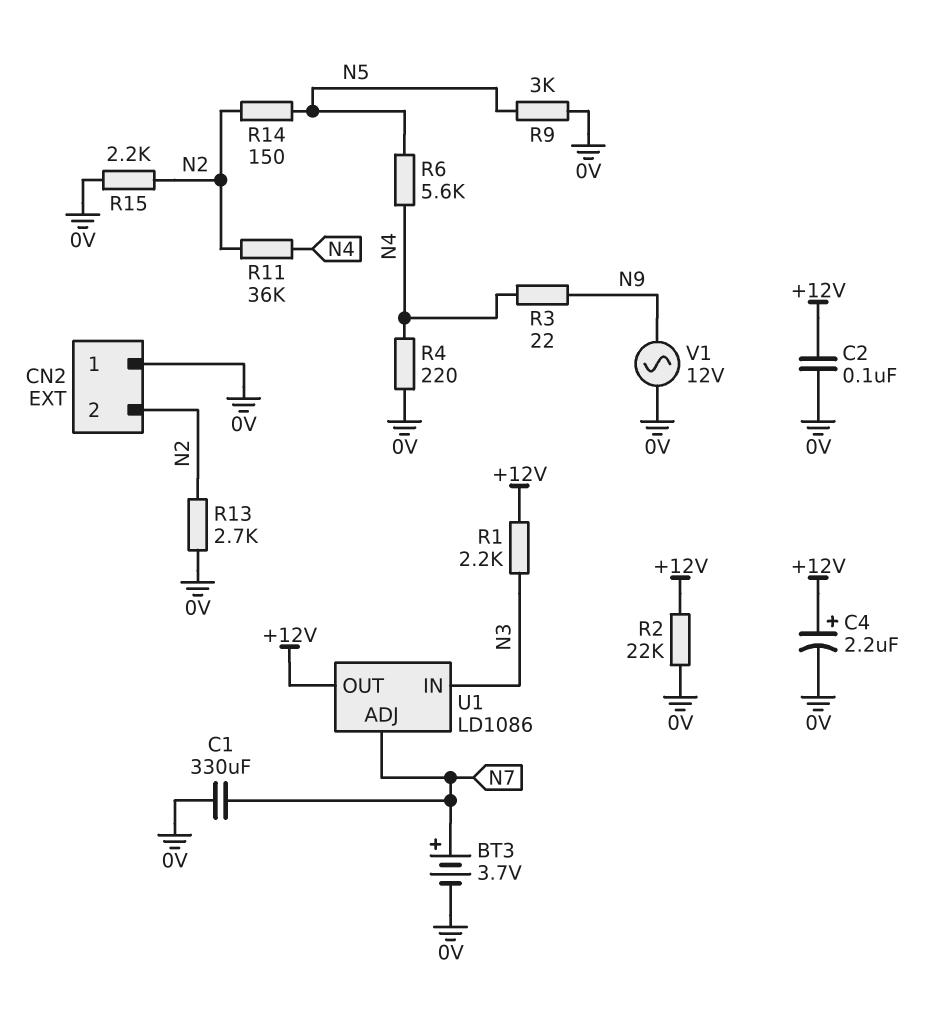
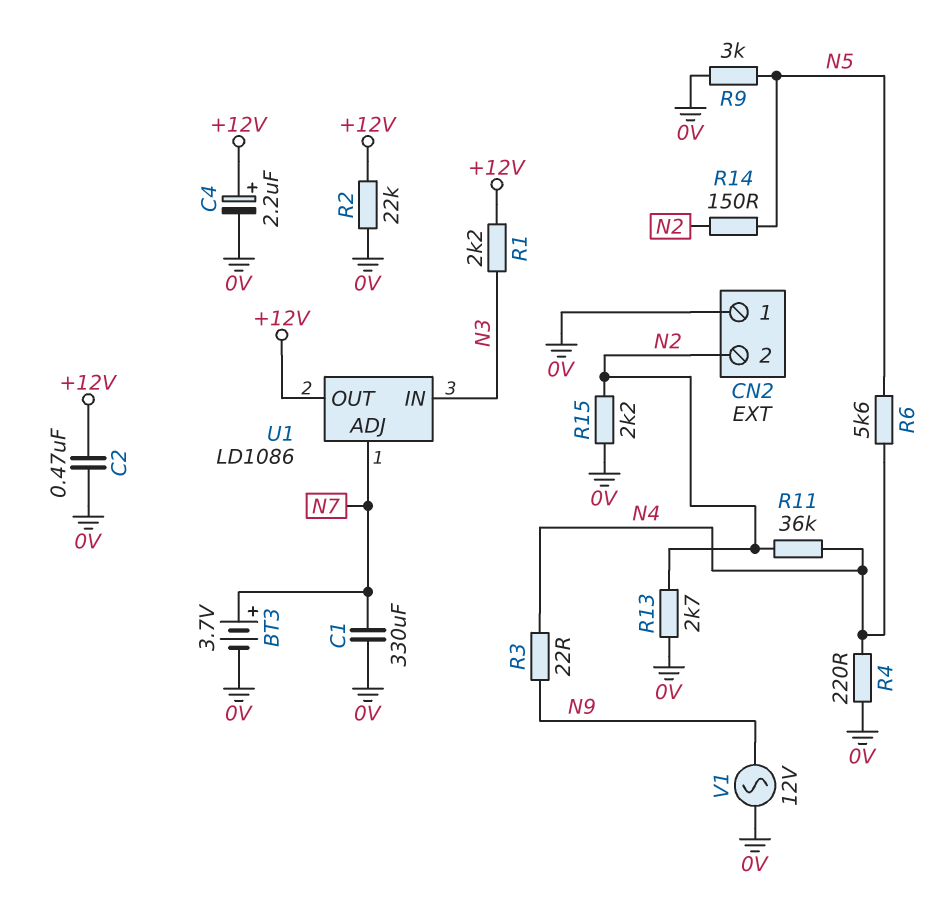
C2: 100nF (+12V, 0V) -> 470nF (+12V, 0V)

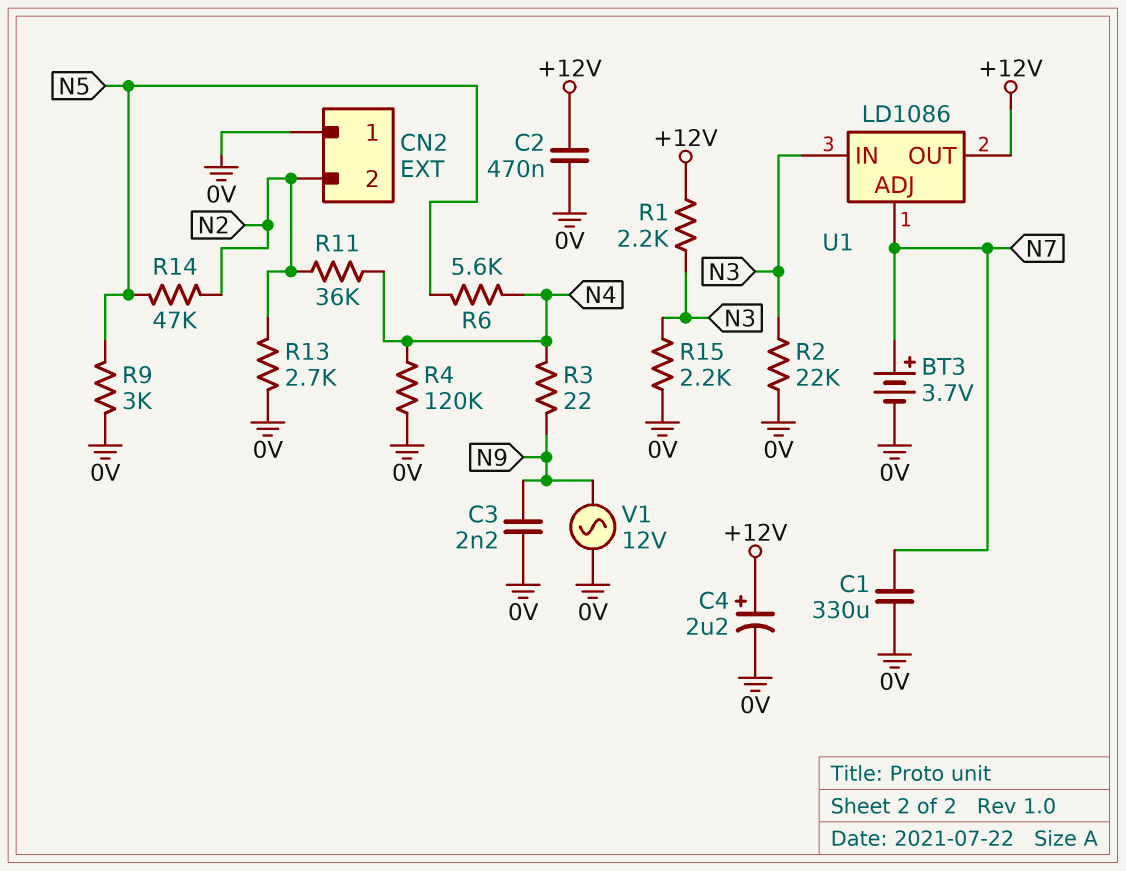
C3: none -> 2.2nF (0V, N9)
R2: 22k (+12V, 0V) -> 22k (0V, N3)
R4: 220 (0V, N4) -> 120k (0V, N4)
R14: 150 (N2, N5) -> 47k (N2, N5)
R15: 2.2k (0V, N2) -> 2.2k (0V, N3)

